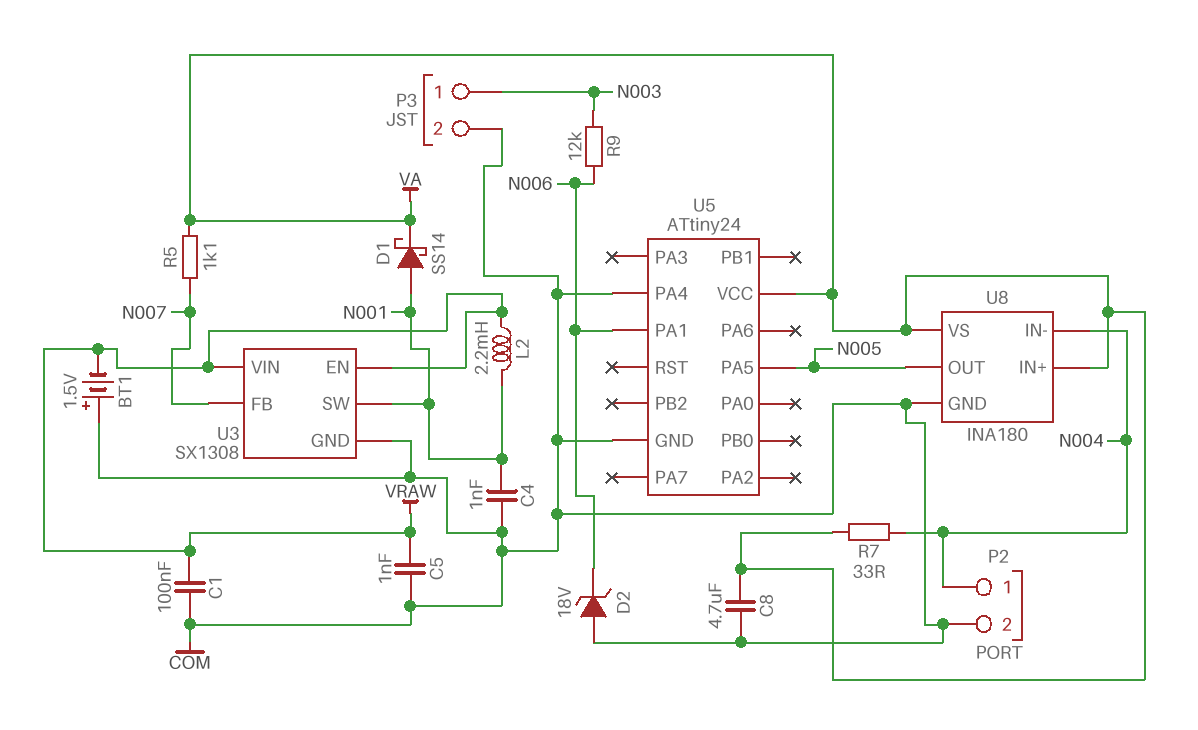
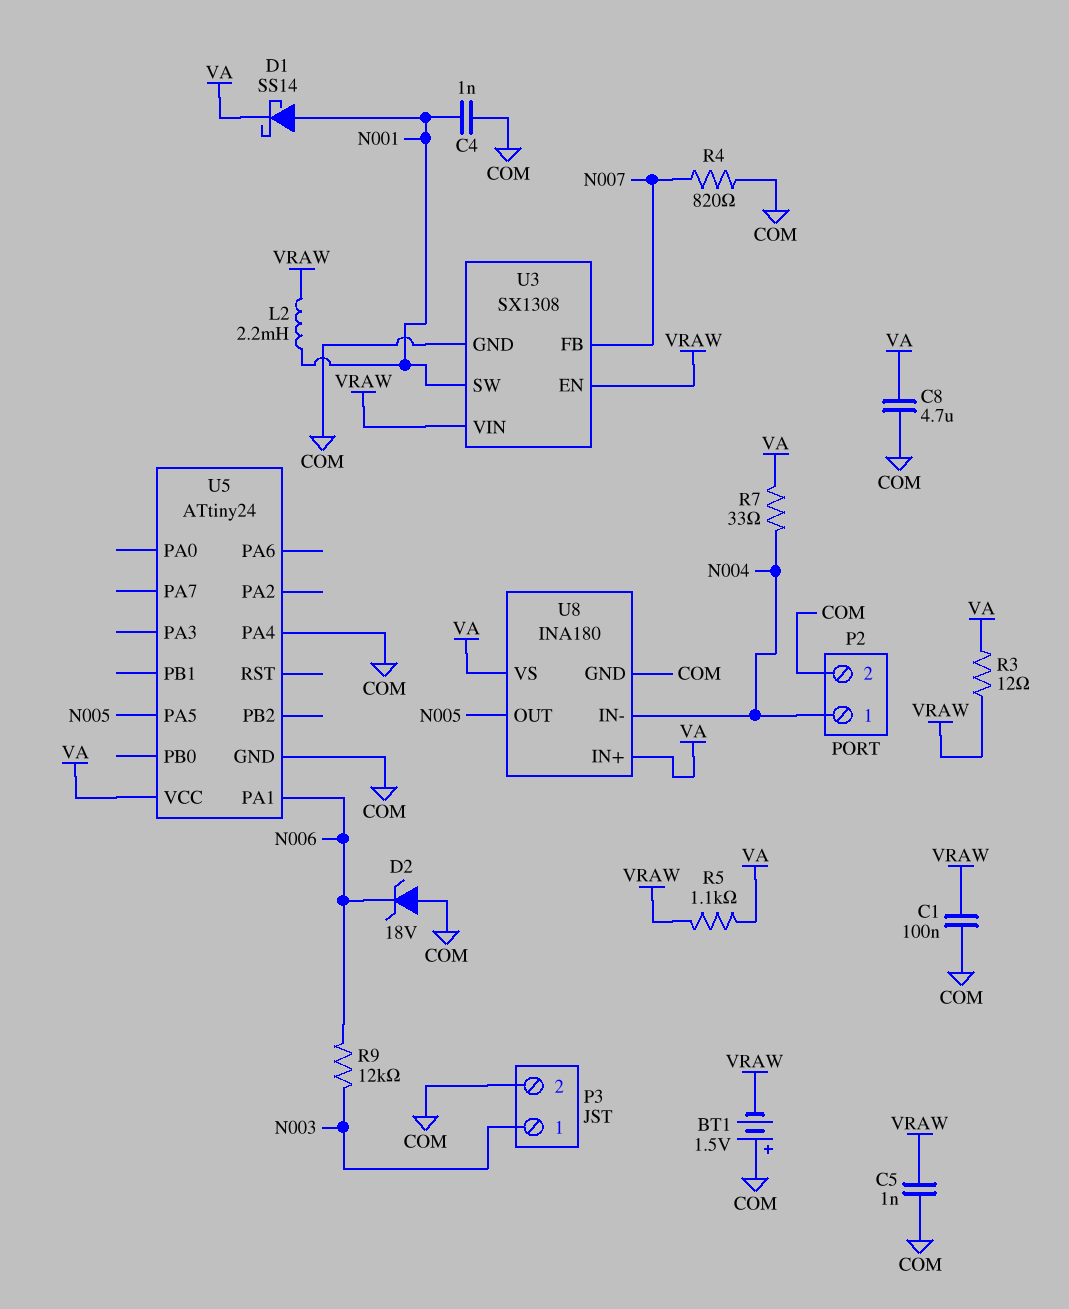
R3: none -> 12 (VA, VRAW)
R4: none -> 820 (COM, N007)
R5: 1.1k (N007, VA) -> 1.1k (VA, VRAW)

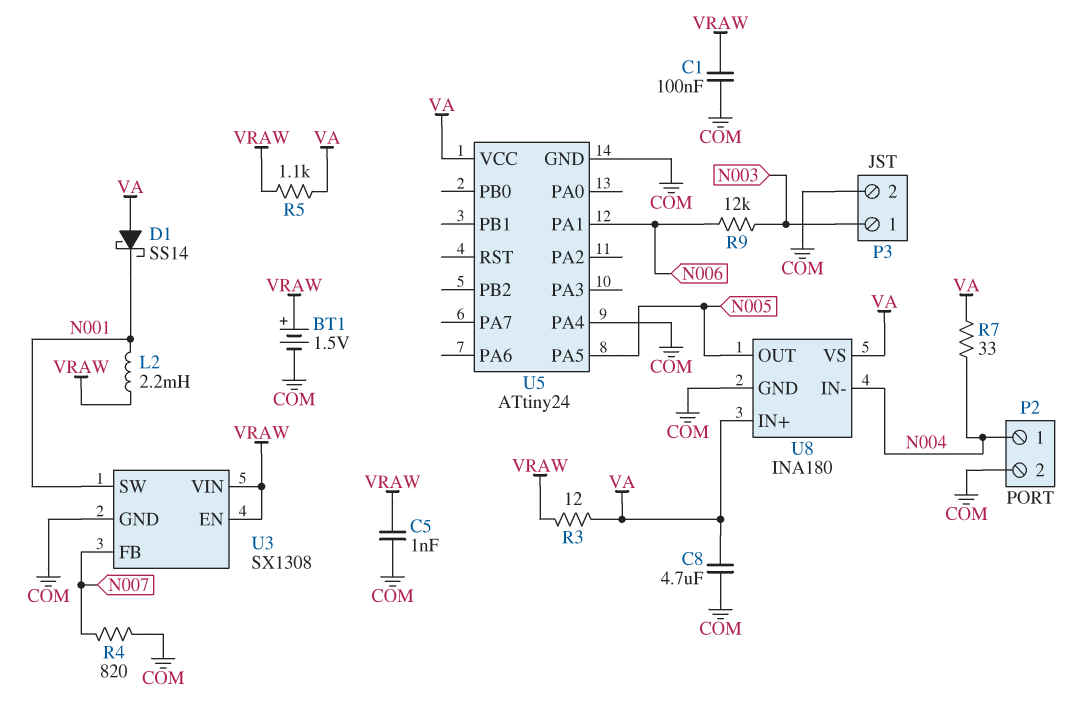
BT1: 1.5V (plus COM, minus VRAW) -> 1.5V (plus VRAW, minus COM)
C4: 1nF (COM, N001) -> none
D1: schottky SS14 (A N001, K VA) -> schottky SS14 (A VA, K N001)
D2: zener 18V (A COM, K N006) -> none

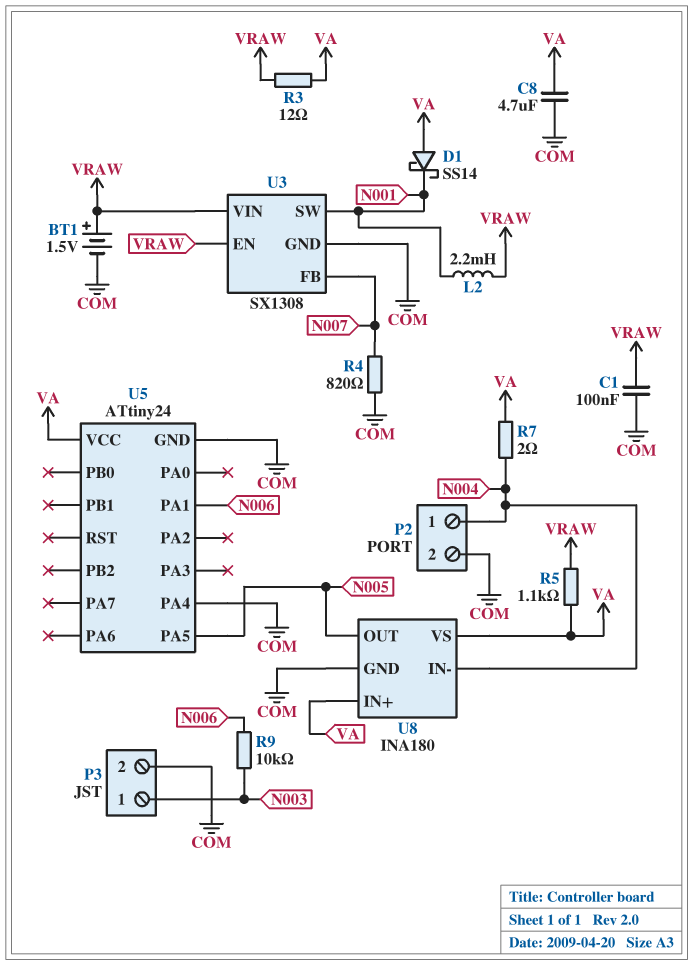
C5: 1nF (COM, VRAW) -> none
R7: 33 (N004, VA) -> 2 (N004, VA)
R9: 12k (N003, N006) -> 10k (N003, N006)

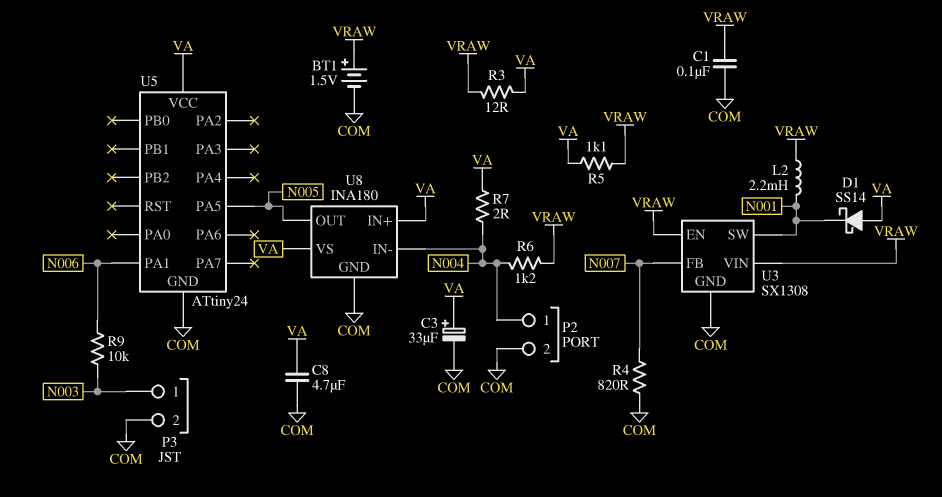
C3: none -> 33uF (plus VA, minus COM)
R6: none -> 1.2k (N004, VRAW)
U5 pin PA4: COM -> none

